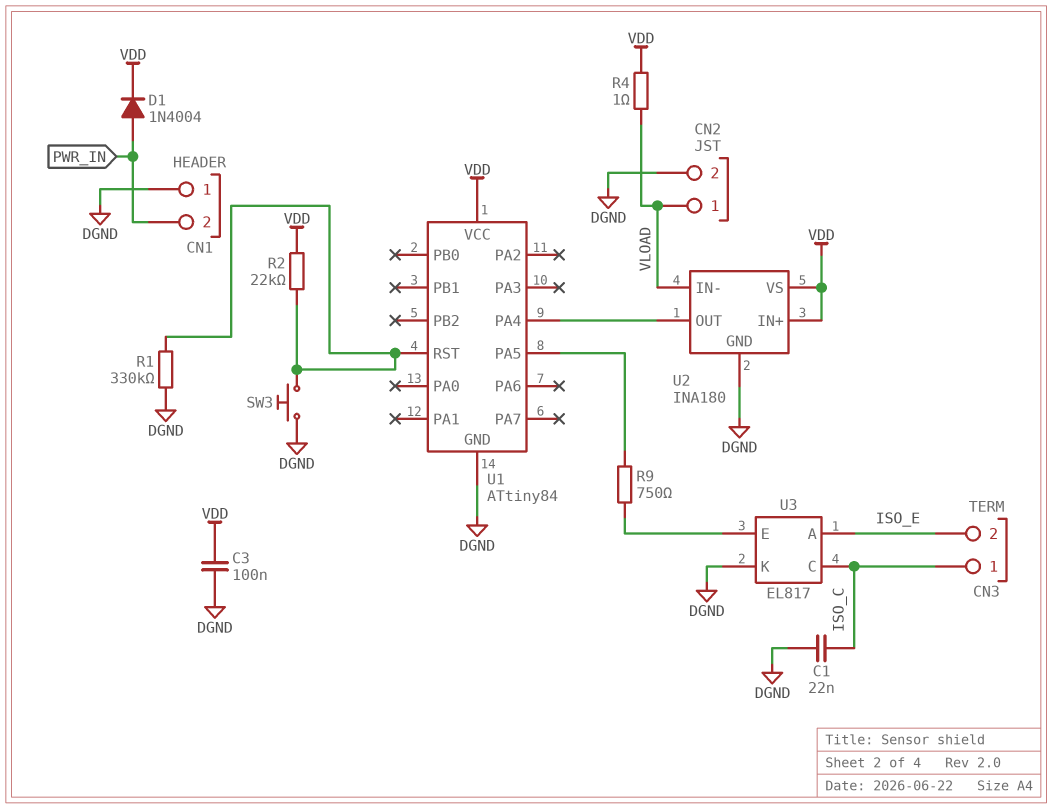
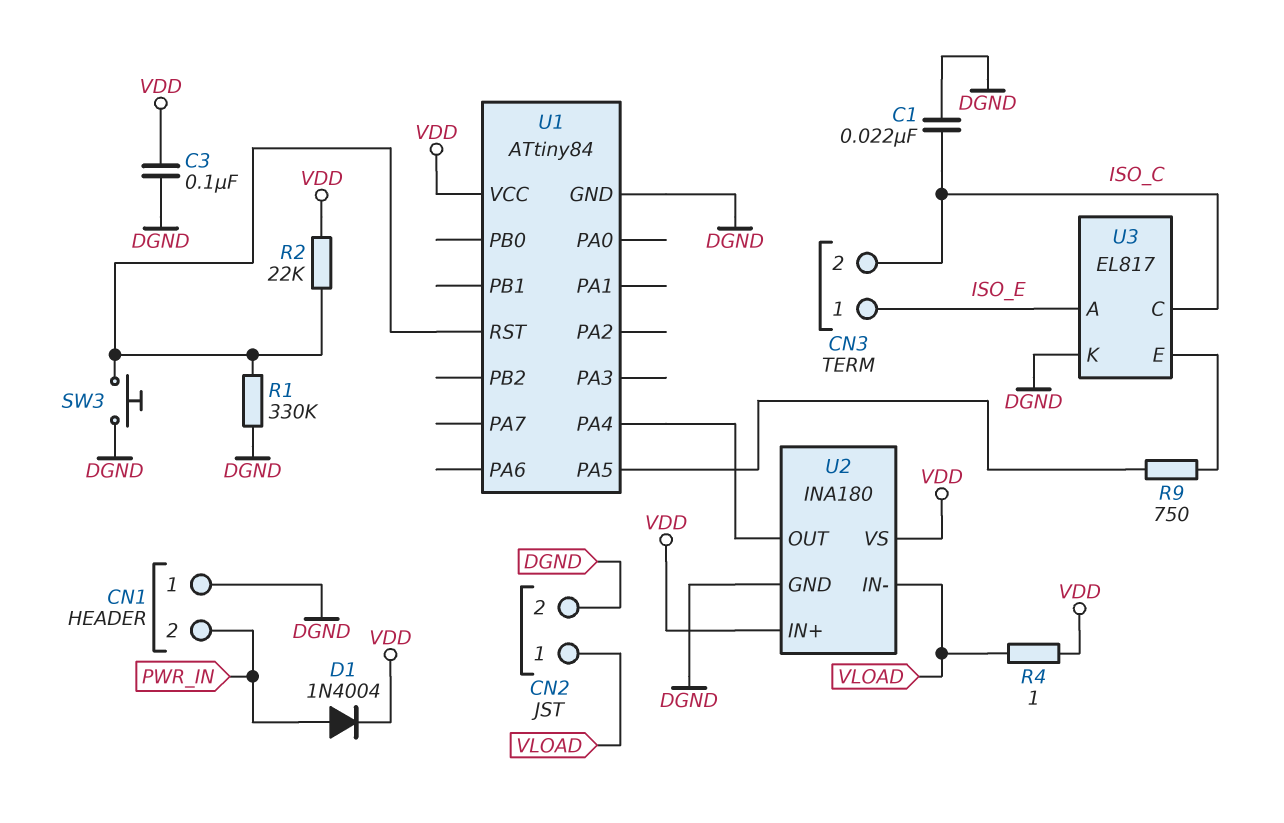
CN3 pin 1: ISO_C -> ISO_E
CN3 pin 2: ISO_E -> ISO_C

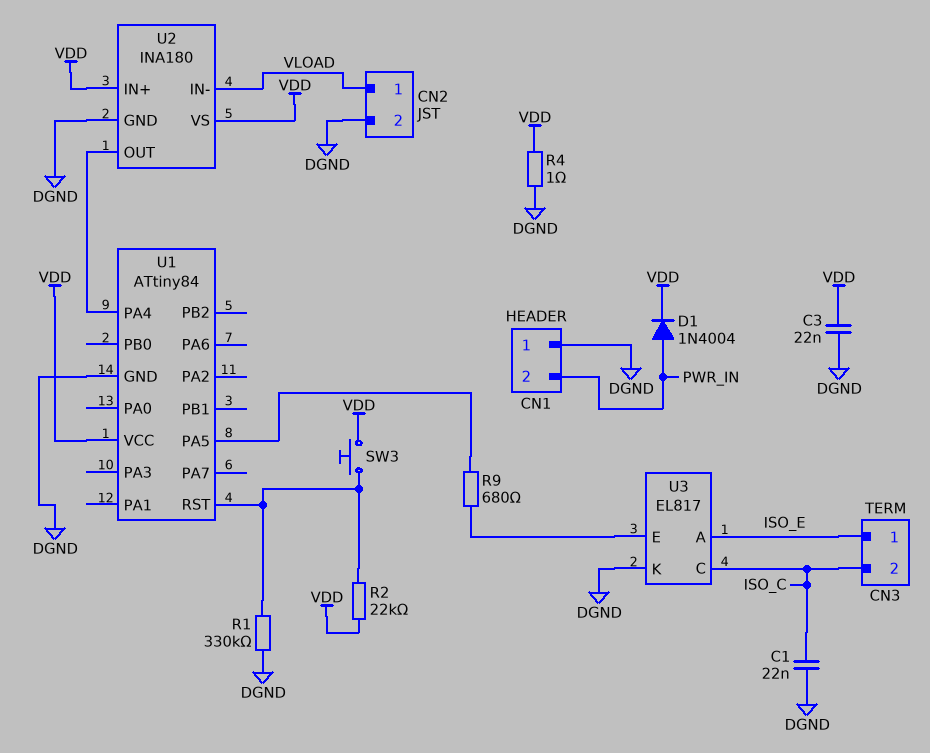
C3: 100nF (DGND, VDD) -> 22nF (DGND, VDD)
R4: 1 (VDD, VLOAD) -> 1 (DGND, VDD)
R9: 750 (U1/PA5, U3/E) -> 680 (U1/PA5, U3/E)
SW3: button (DGND, U1/RST) -> button (U1/RST, VDD)

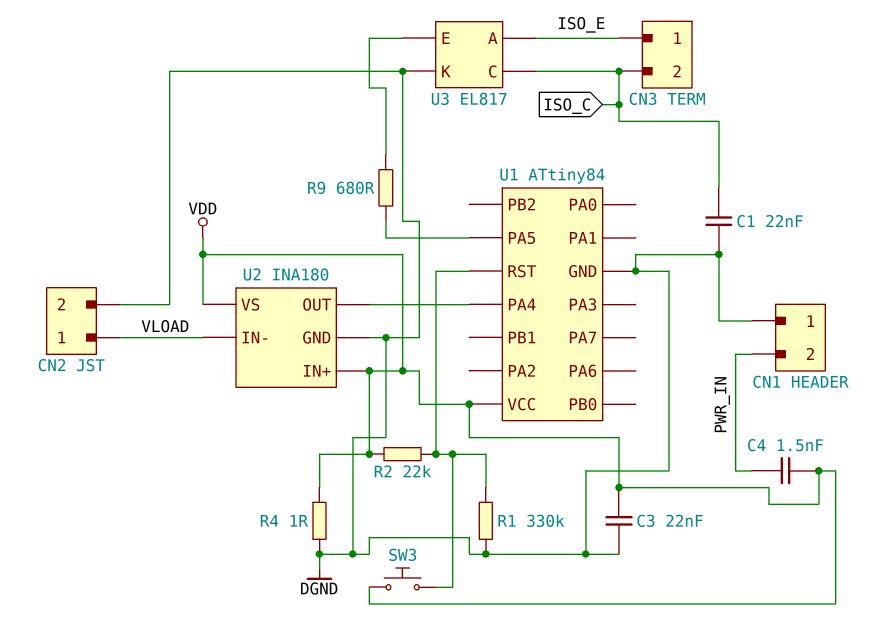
C4: none -> 1.5nF (PWR_IN, VDD)
D1: diode 1N4004 (A PWR_IN, K VDD) -> none

